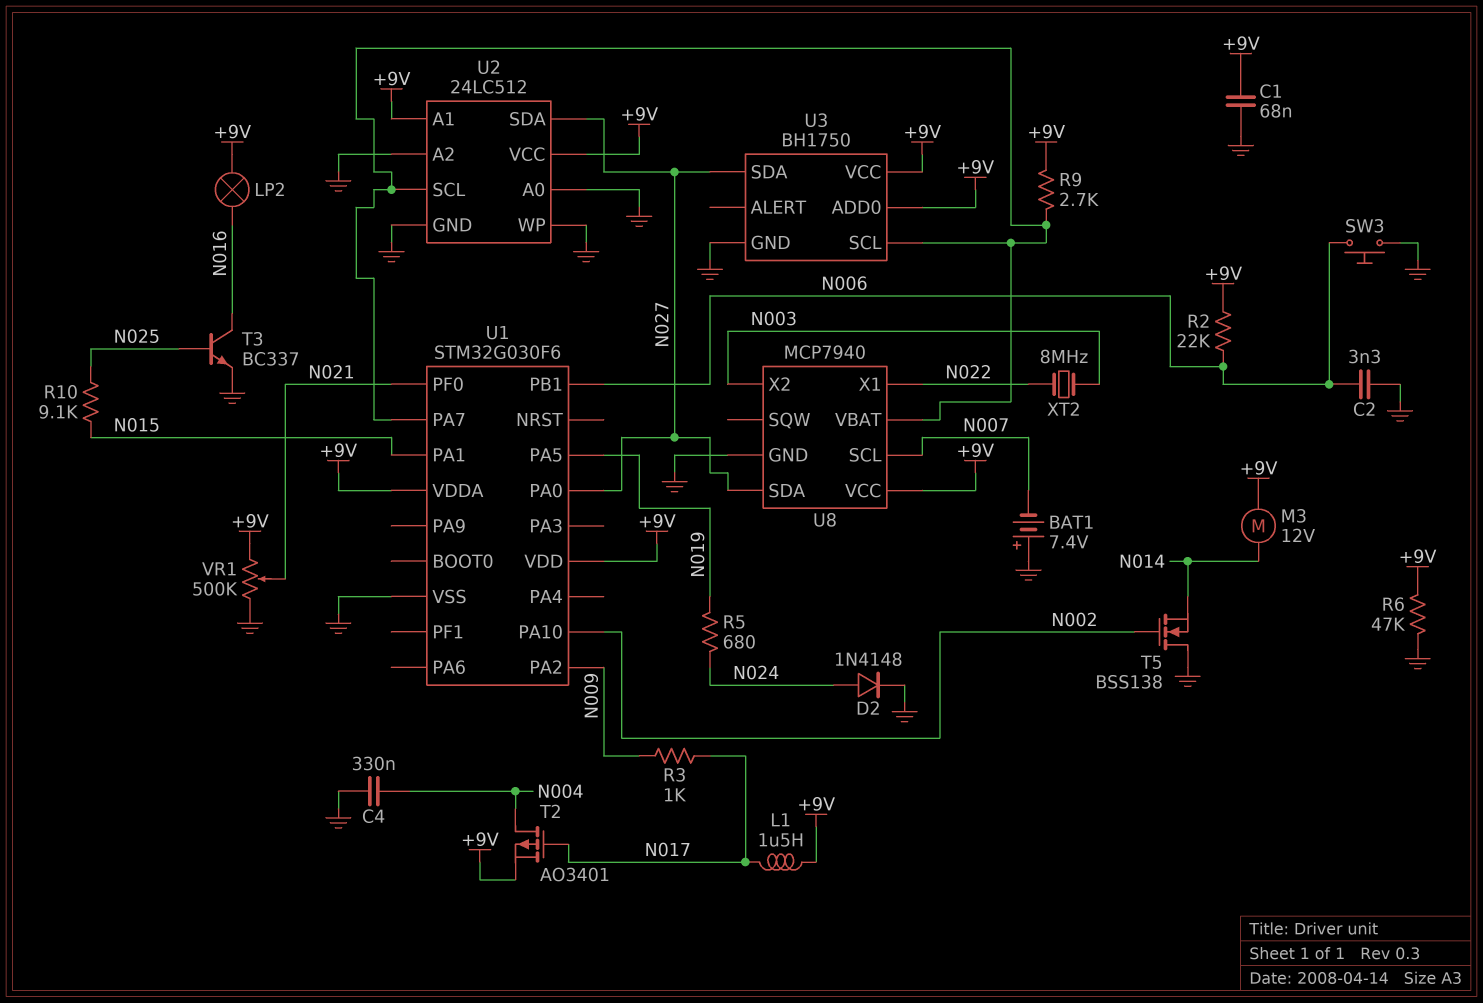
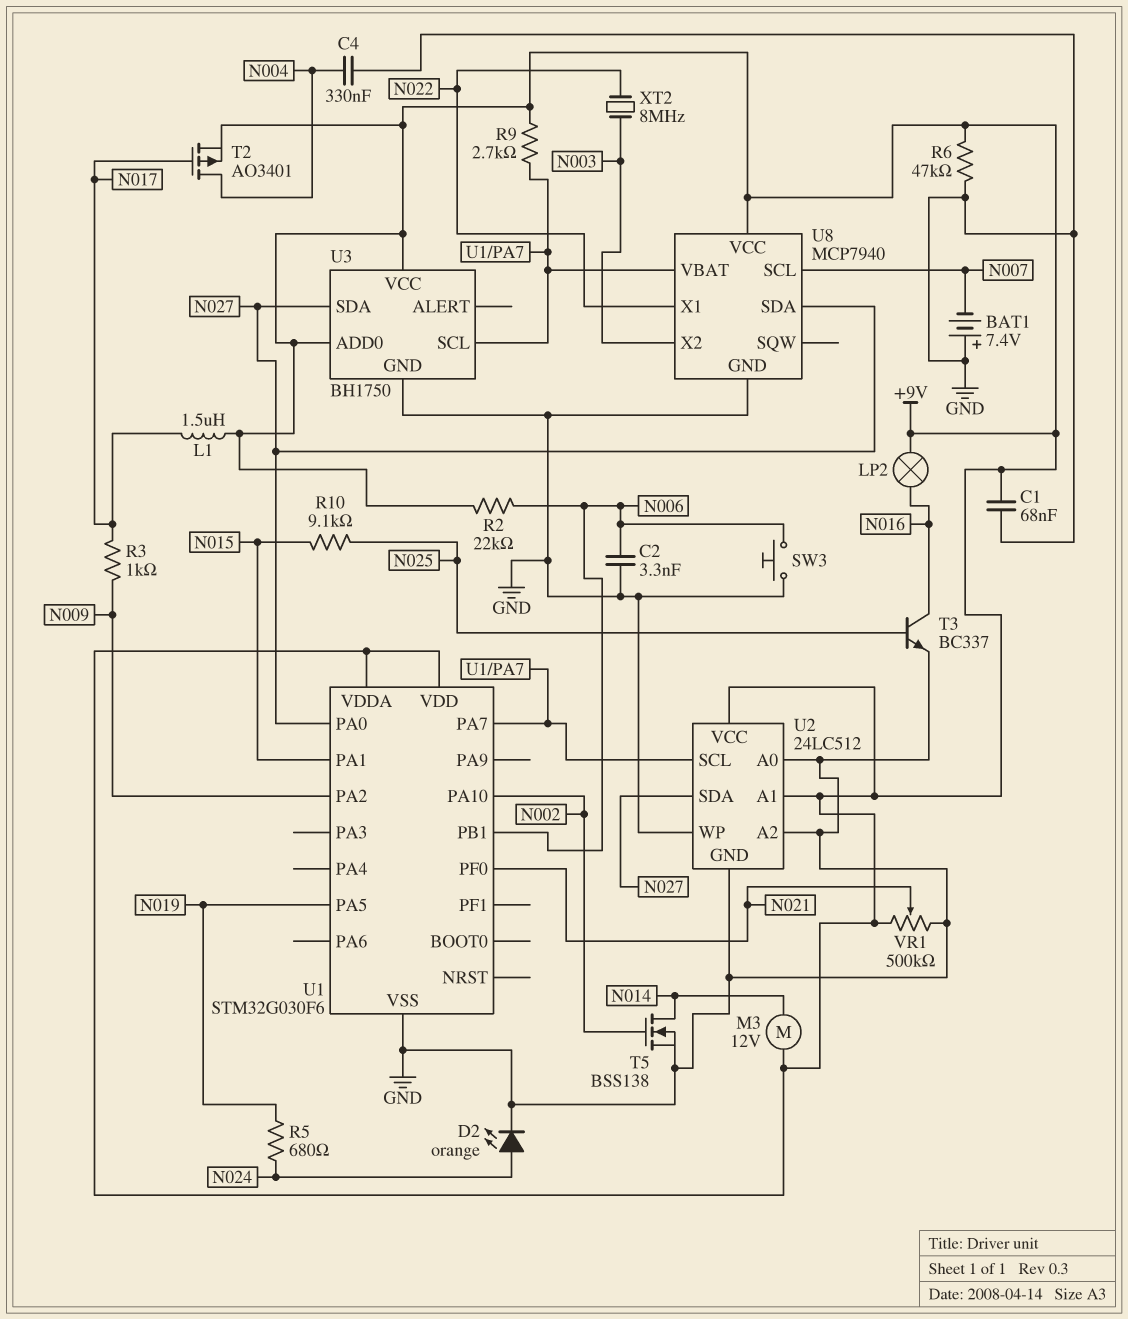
D2: diode 1N4148 (A N024, K GND) -> LED orange (A N024, K GND)
T5: NMOS BSS138 (G N002, D GND, S N014) -> NMOS BSS138 (G N002, D N014, S GND)

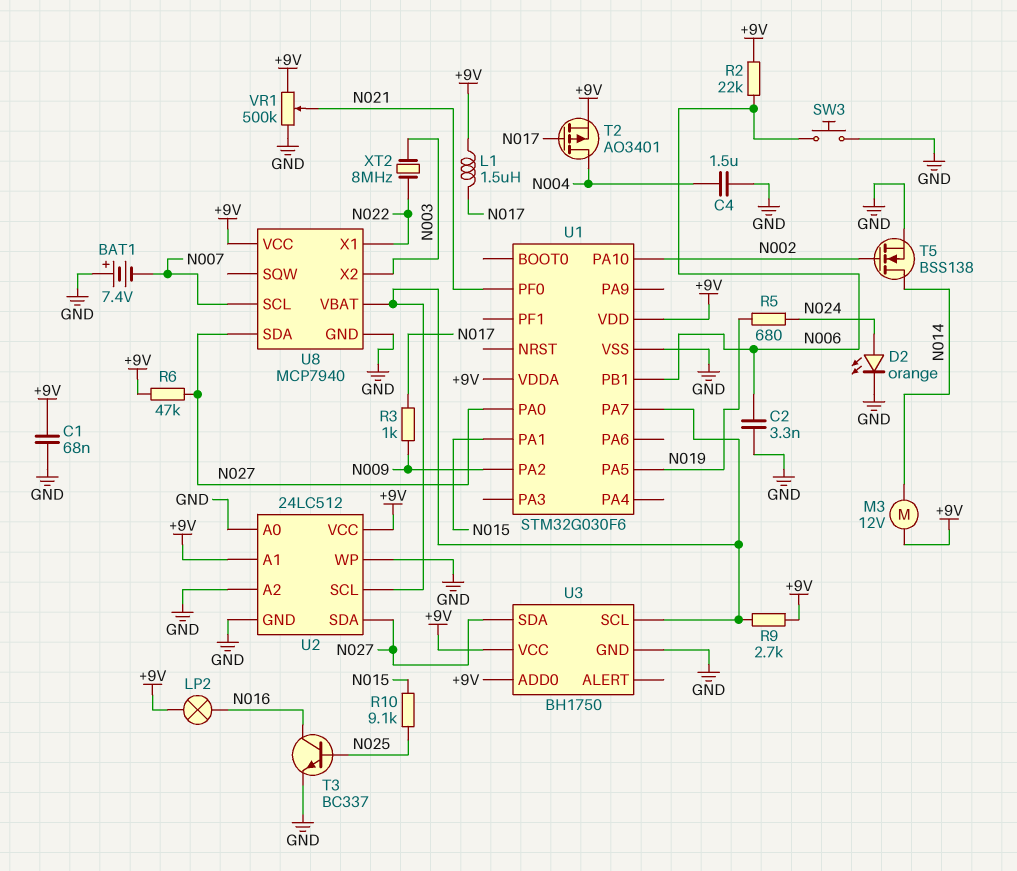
C4: 330nF (GND, N004) -> 1.5uF (GND, N004)
R6: 47k (+9V, GND) -> 47k (+9V, N027)

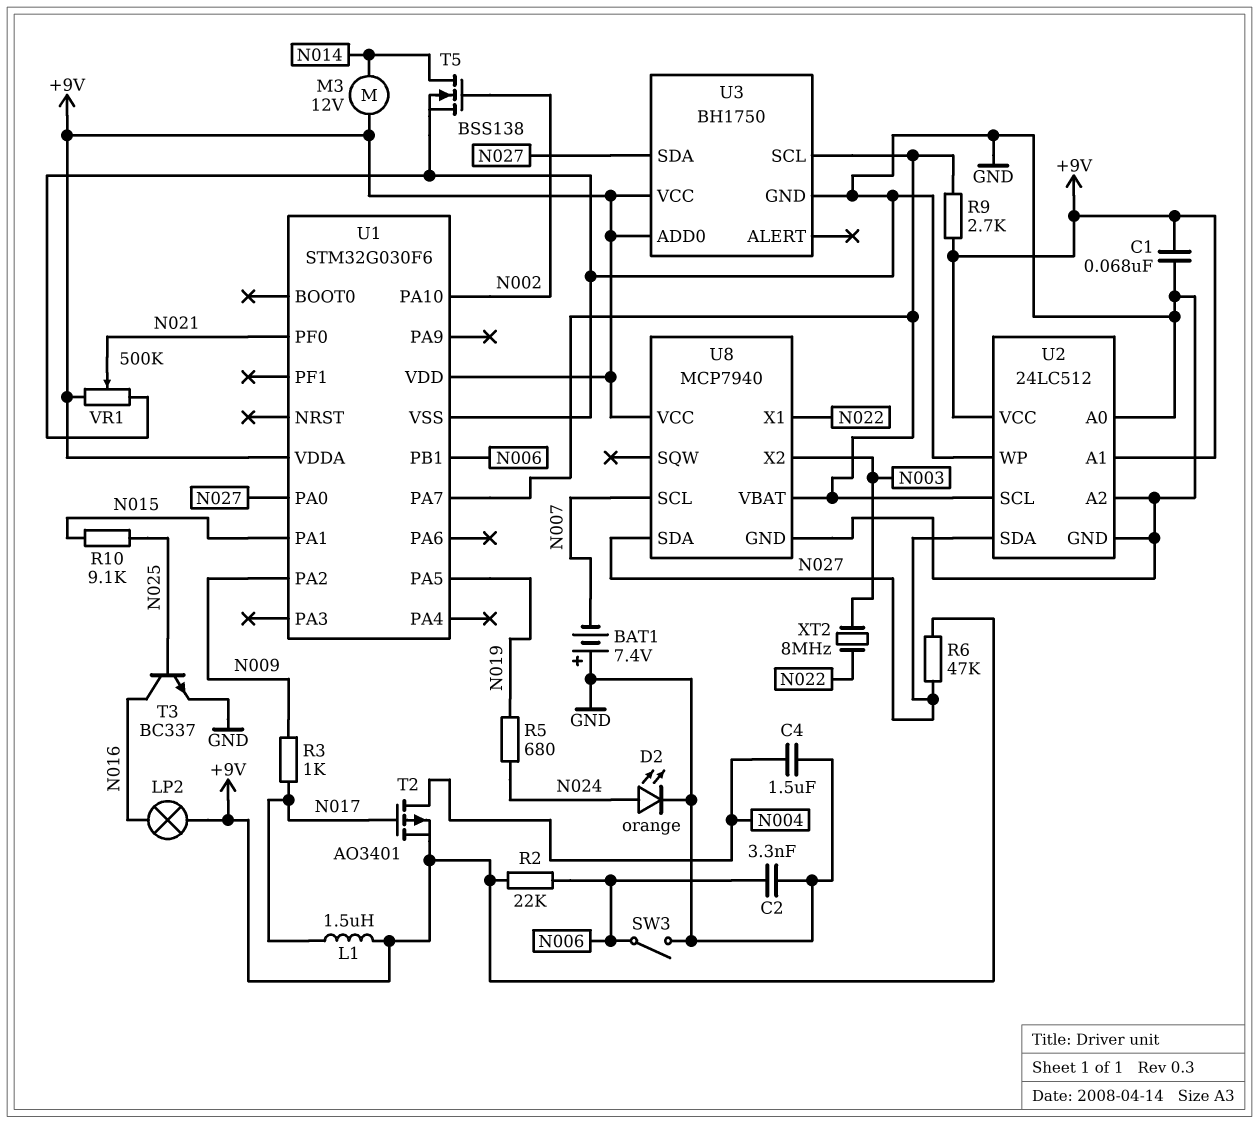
SW3: button (GND, N006) -> switch (GND, N006)

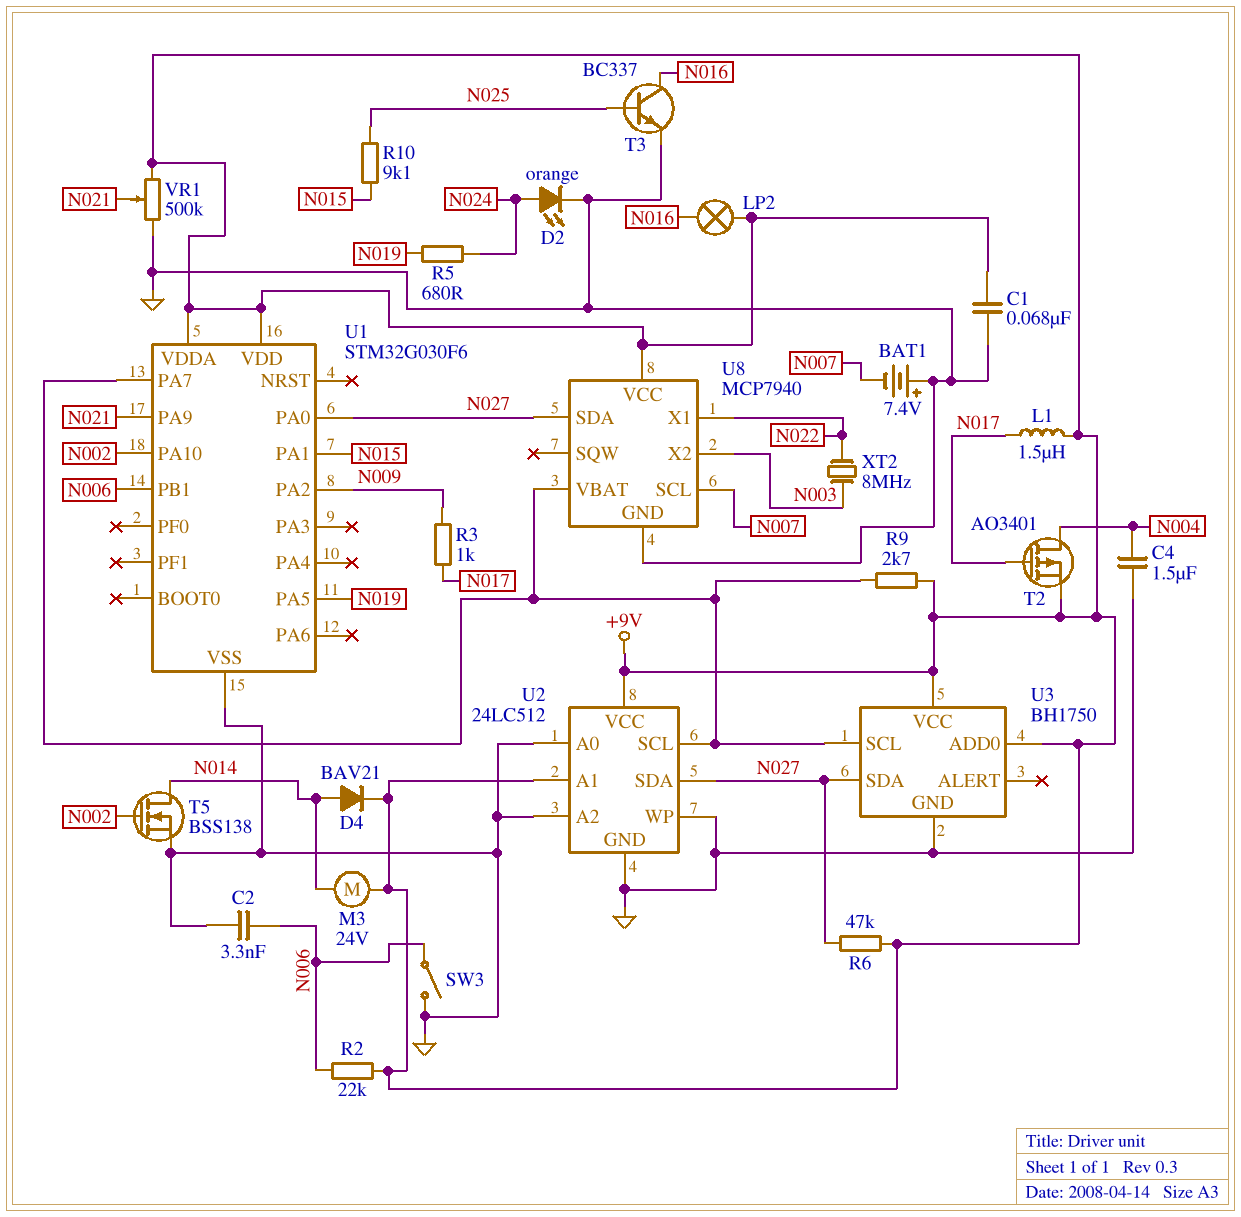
D4: none -> diode BAV21 (A N014, K +9V)
M3: motor 12V (+9V, N014) -> motor 24V (+9V, N014)
U1 pin PA9: none -> N021
U1 pin PF0: N021 -> none

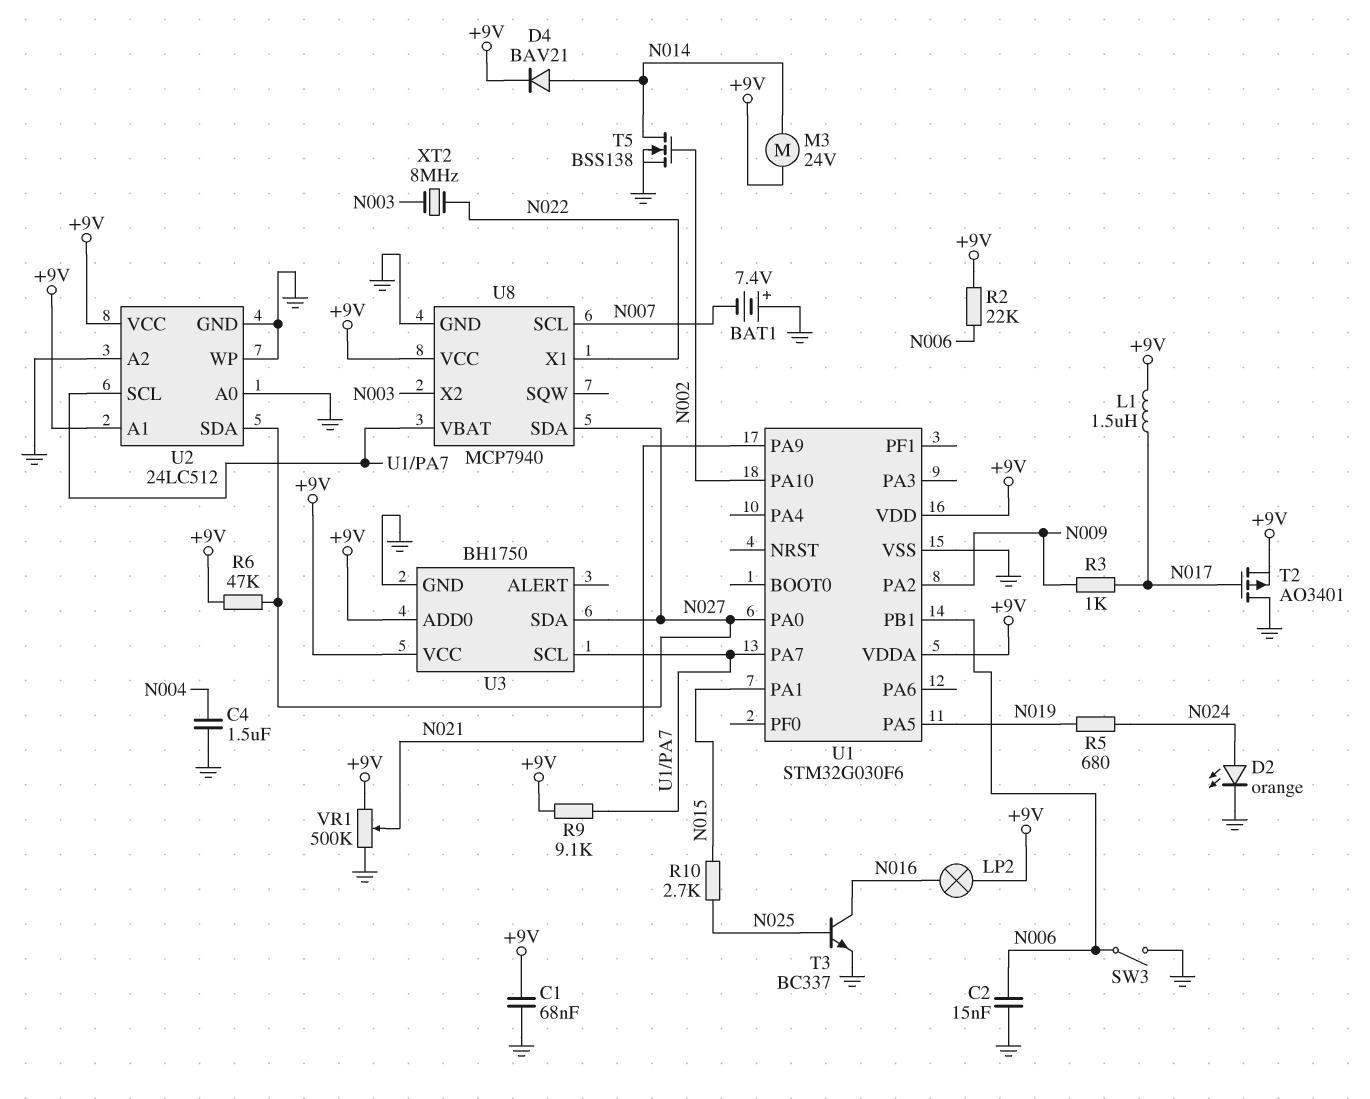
C2: 3.3nF (GND, N006) -> 15nF (GND, N006)
R9: 2.7k (+9V, U1/PA7) -> 9.1k (+9V, U1/PA7)
R10: 9.1k (N015, N025) -> 2.7k (N015, N025)
T2: PMOS AO3401 (G N017, D N004, S +9V) -> PMOS AO3401 (G N017, D GND, S +9V)

